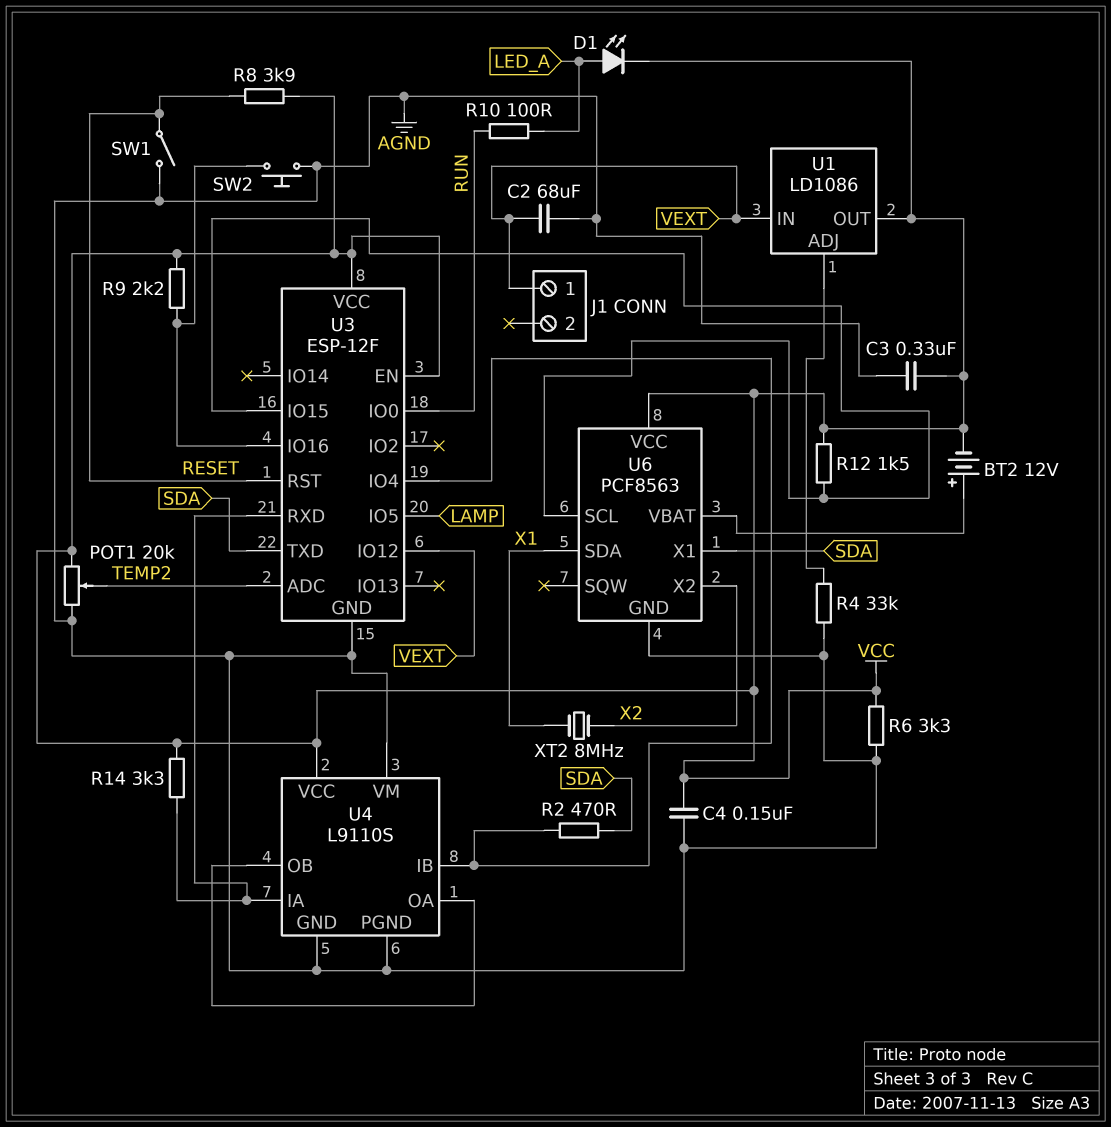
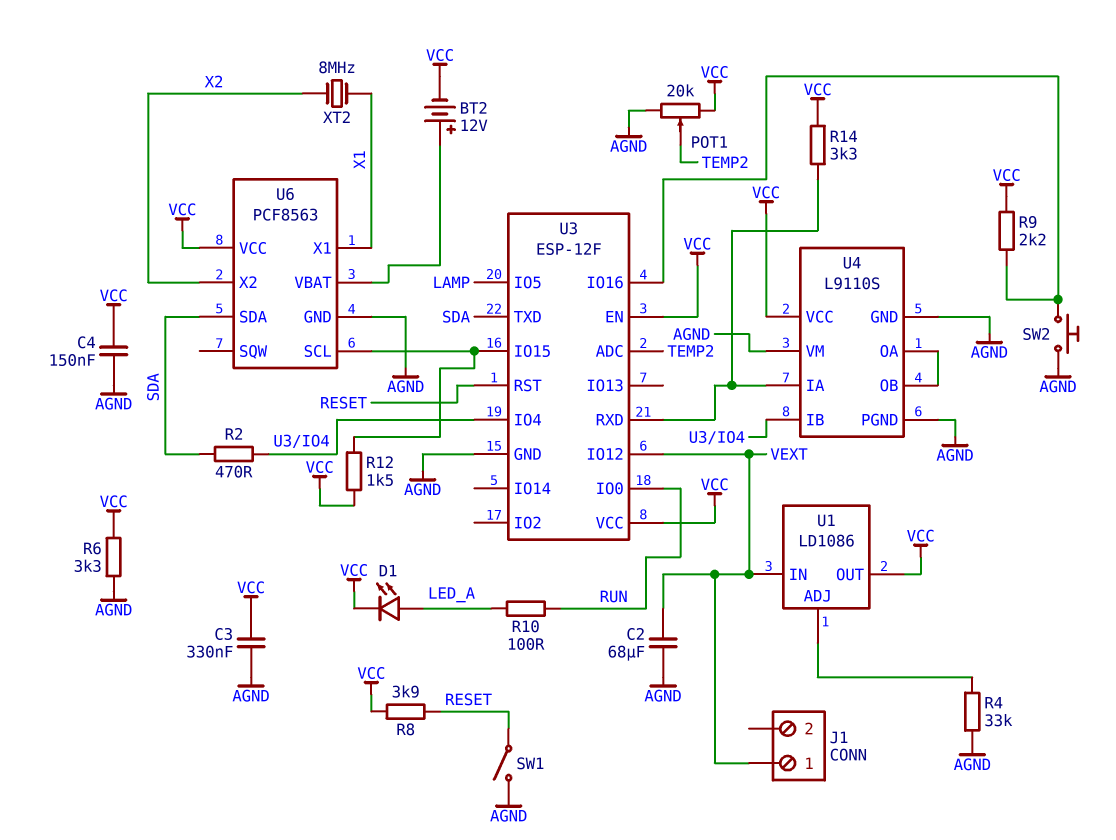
U6 pin SDA: X1 -> SDA
U6 pin X1: SDA -> X1

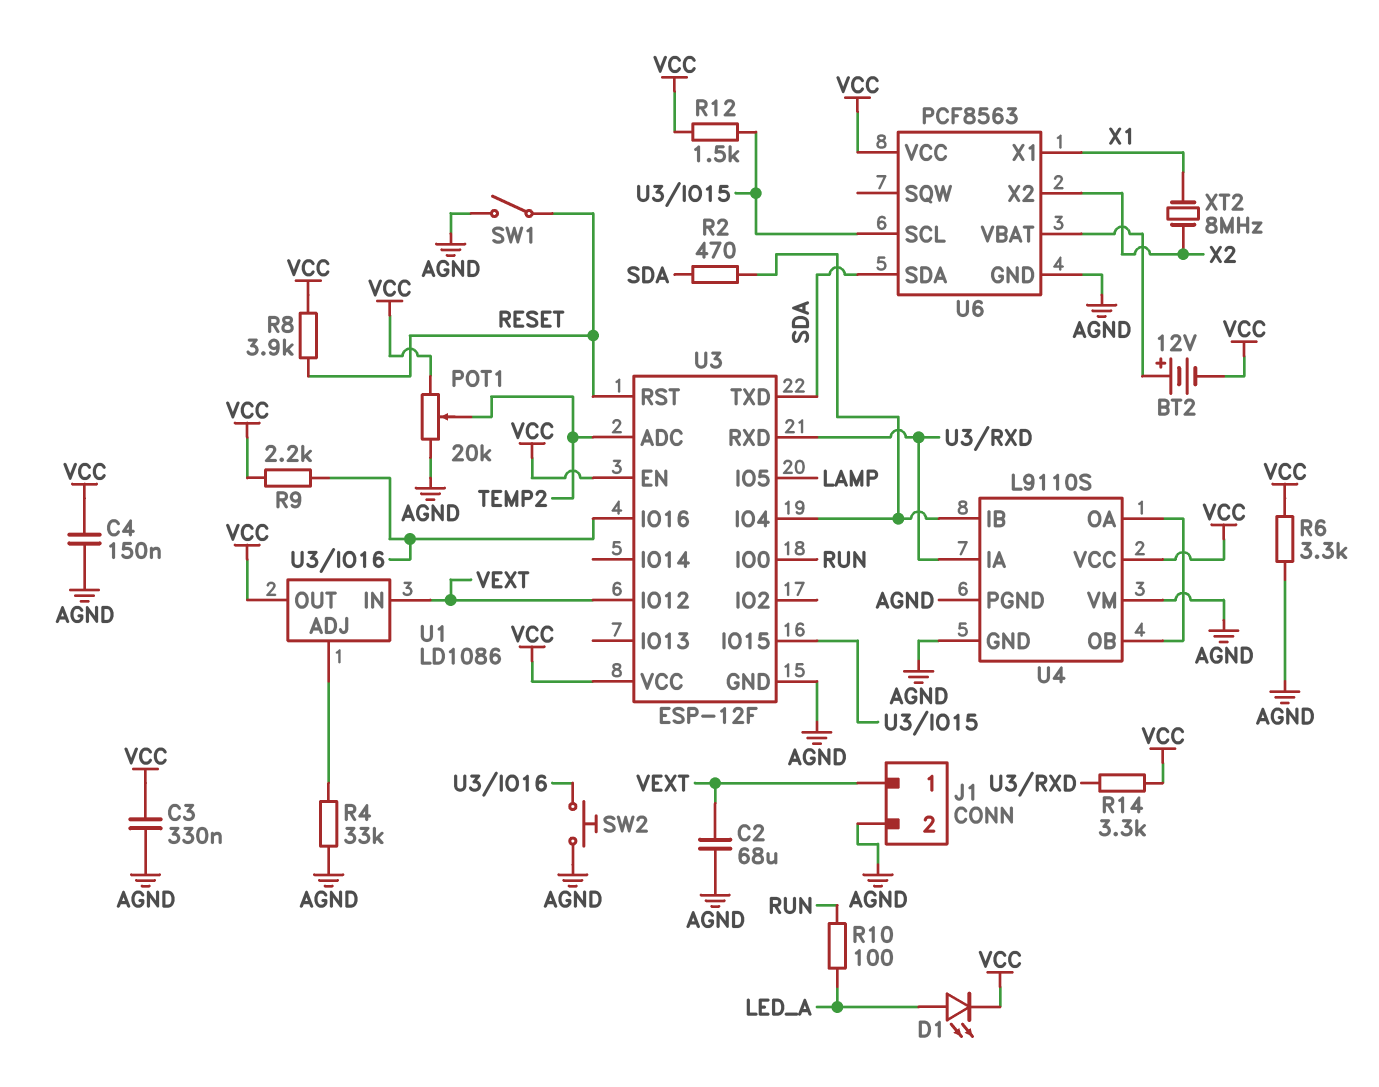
J1 pin 2: none -> AGND

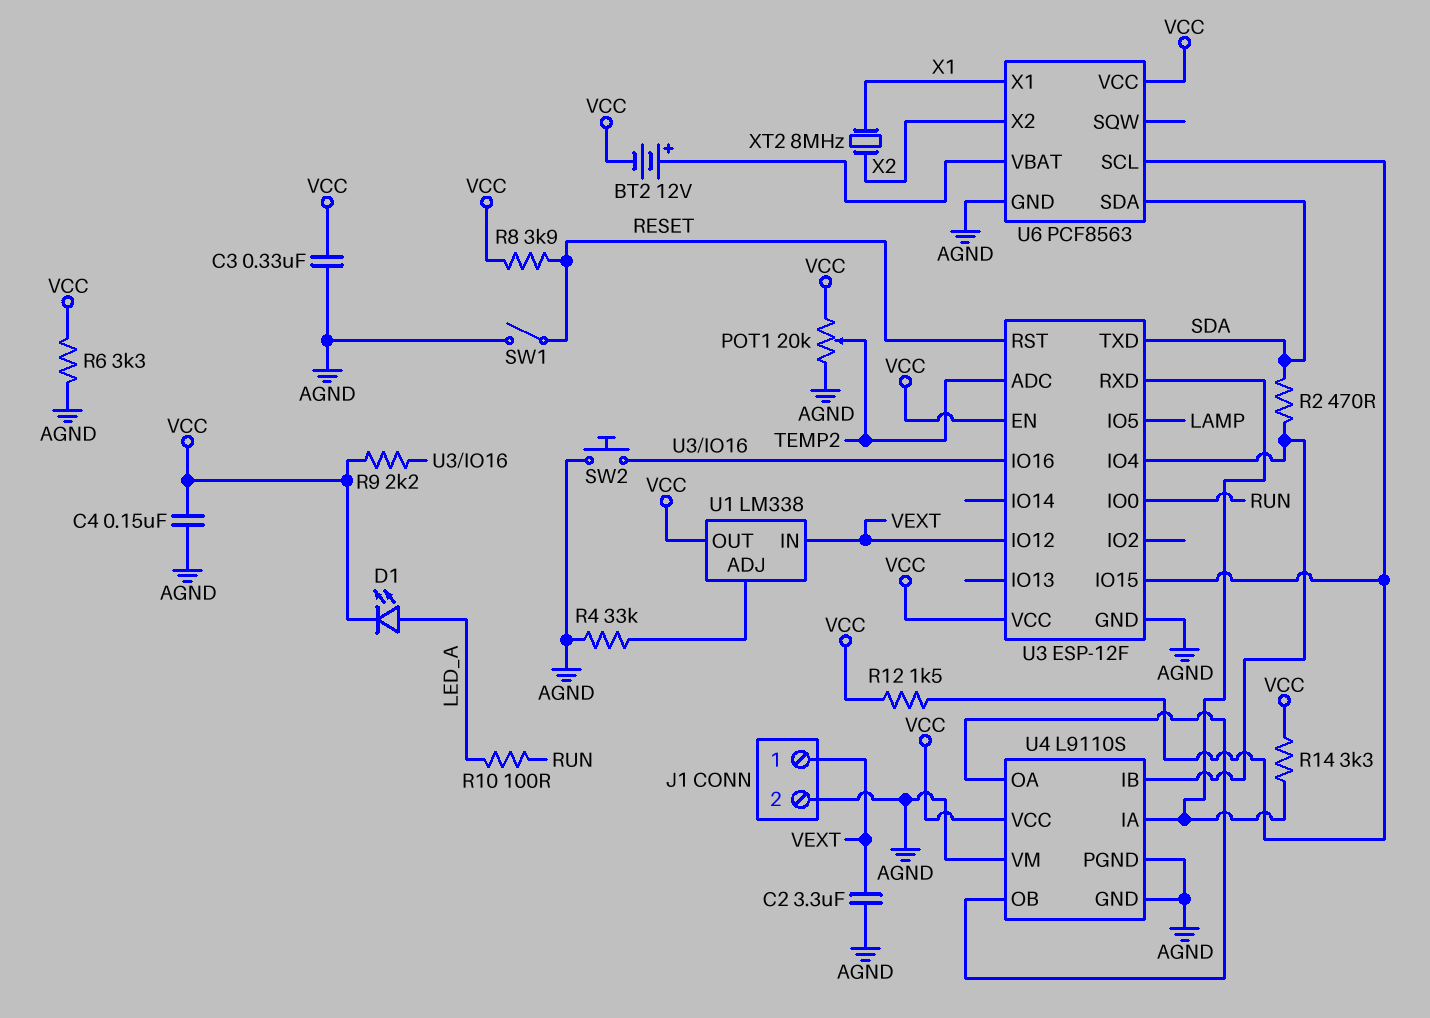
C2: 68uF (AGND, VEXT) -> 3.3uF (AGND, VEXT)
U1: LD1086 -> LM338

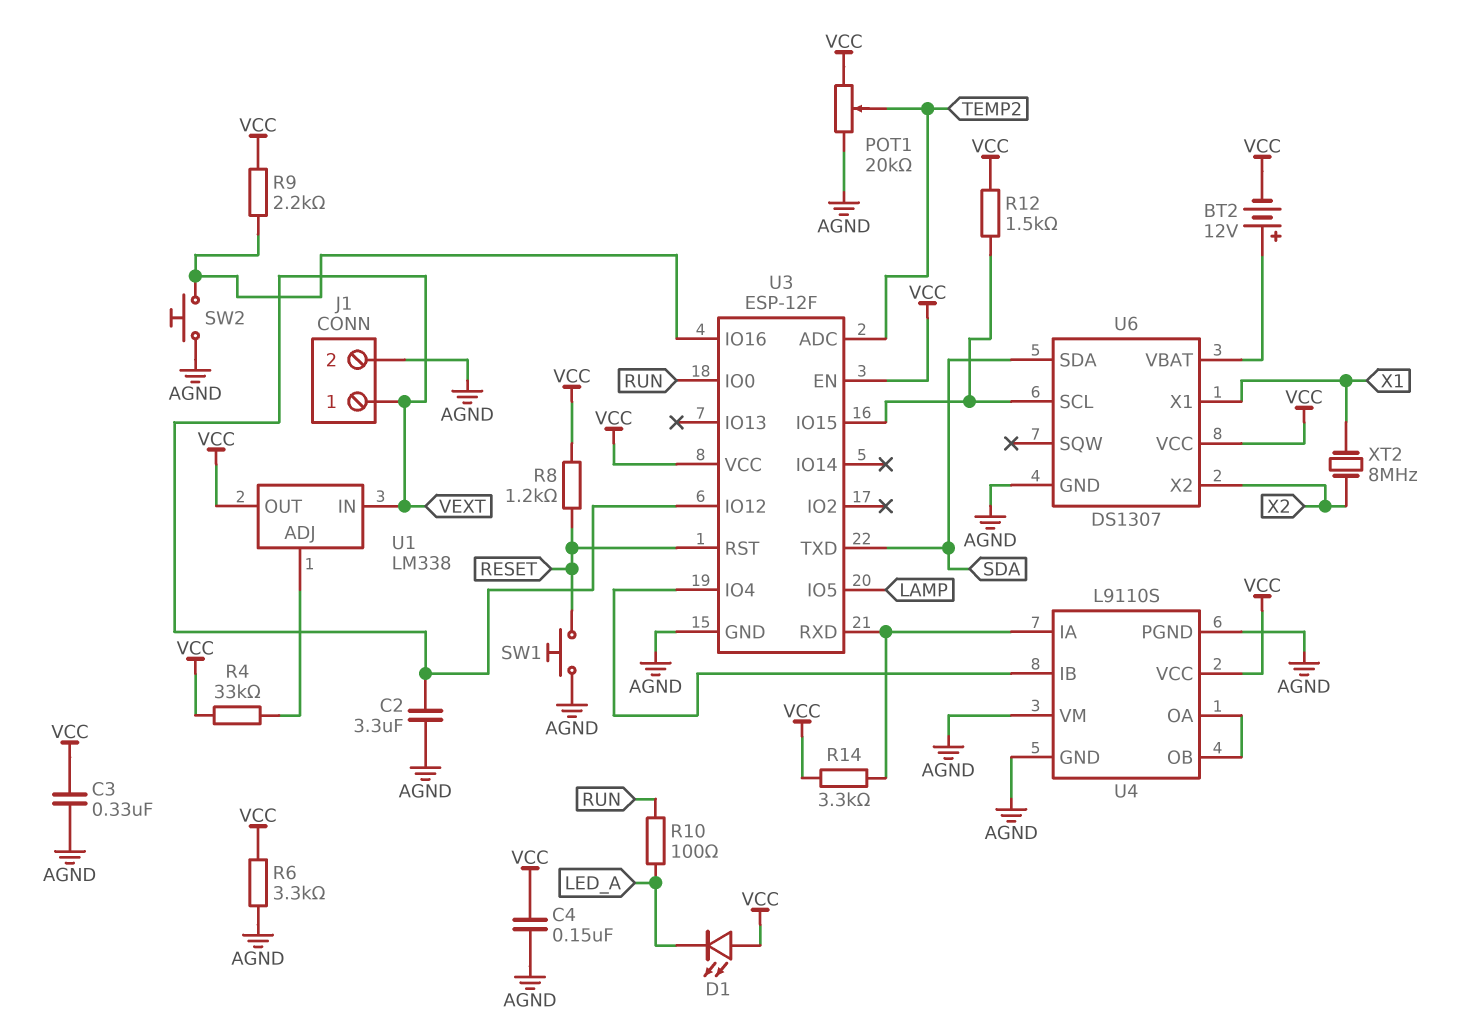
D1: LED (A LED_A, K VCC) -> LED (A VCC, K LED_A)
R2: 470 (SDA, U3/IO4) -> none
R4: 33k (AGND, U1/ADJ) -> 33k (U1/ADJ, VCC)
R8: 3.9k (RESET, VCC) -> 1.2k (RESET, VCC)
SW1: switch (AGND, RESET) -> button (AGND, RESET)
U6: PCF8563 -> DS1307

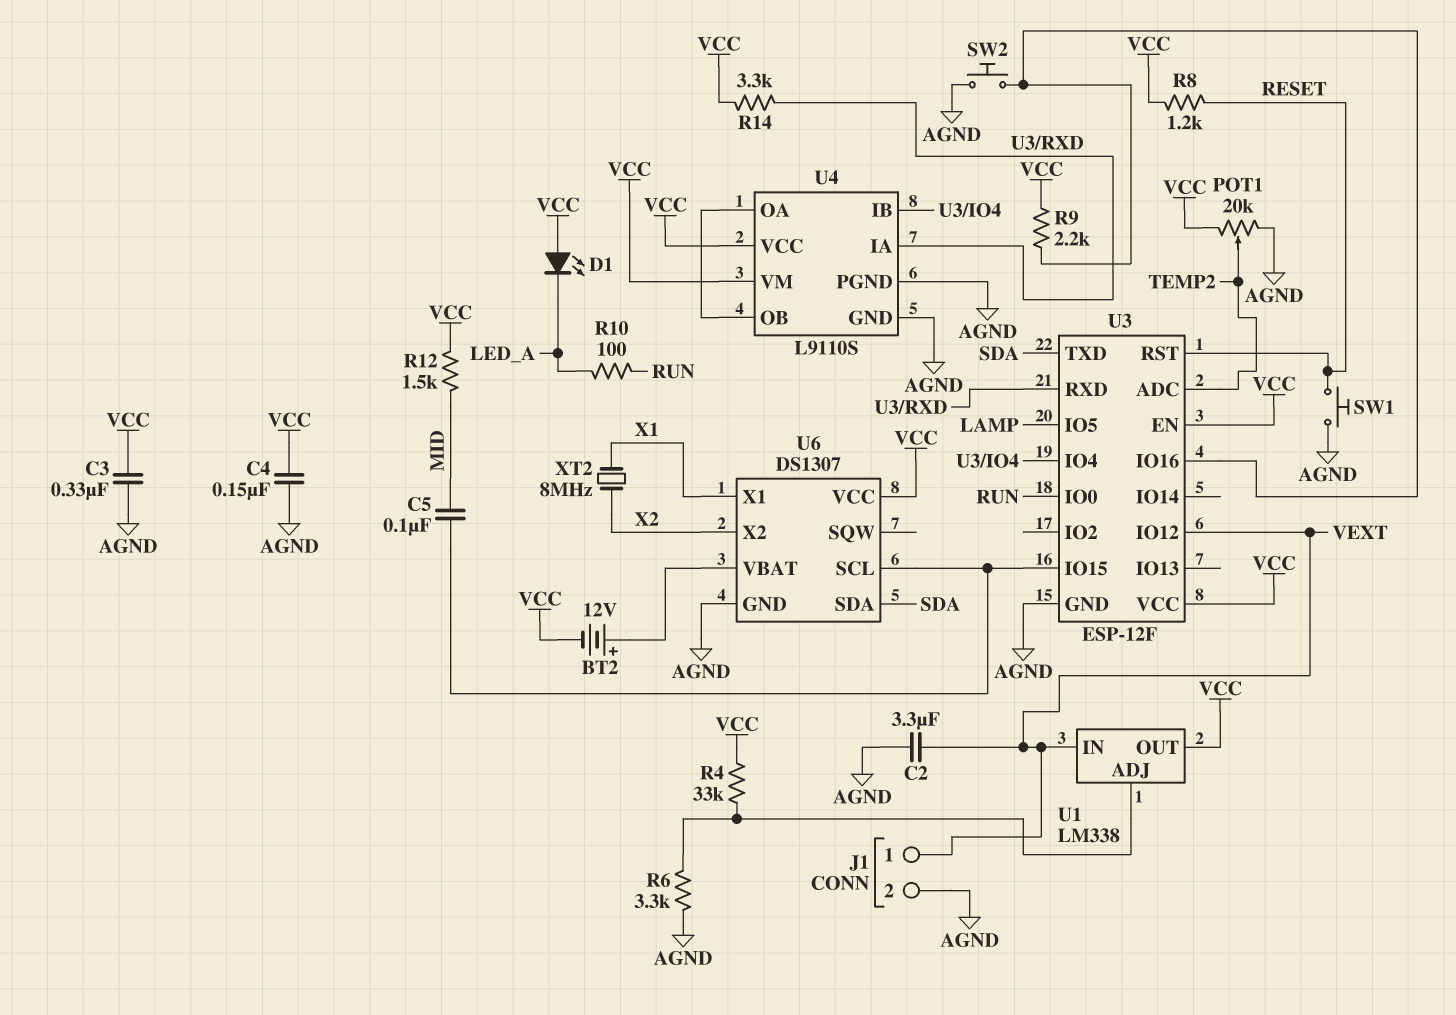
C5: none -> 100nF (MID, U3/IO15)
R6: 3.3k (AGND, VCC) -> 3.3k (AGND, U1/ADJ)
R12: 1.5k (U3/IO15, VCC) -> 1.5k (MID, VCC)
U4 pin VM: AGND -> VCC

